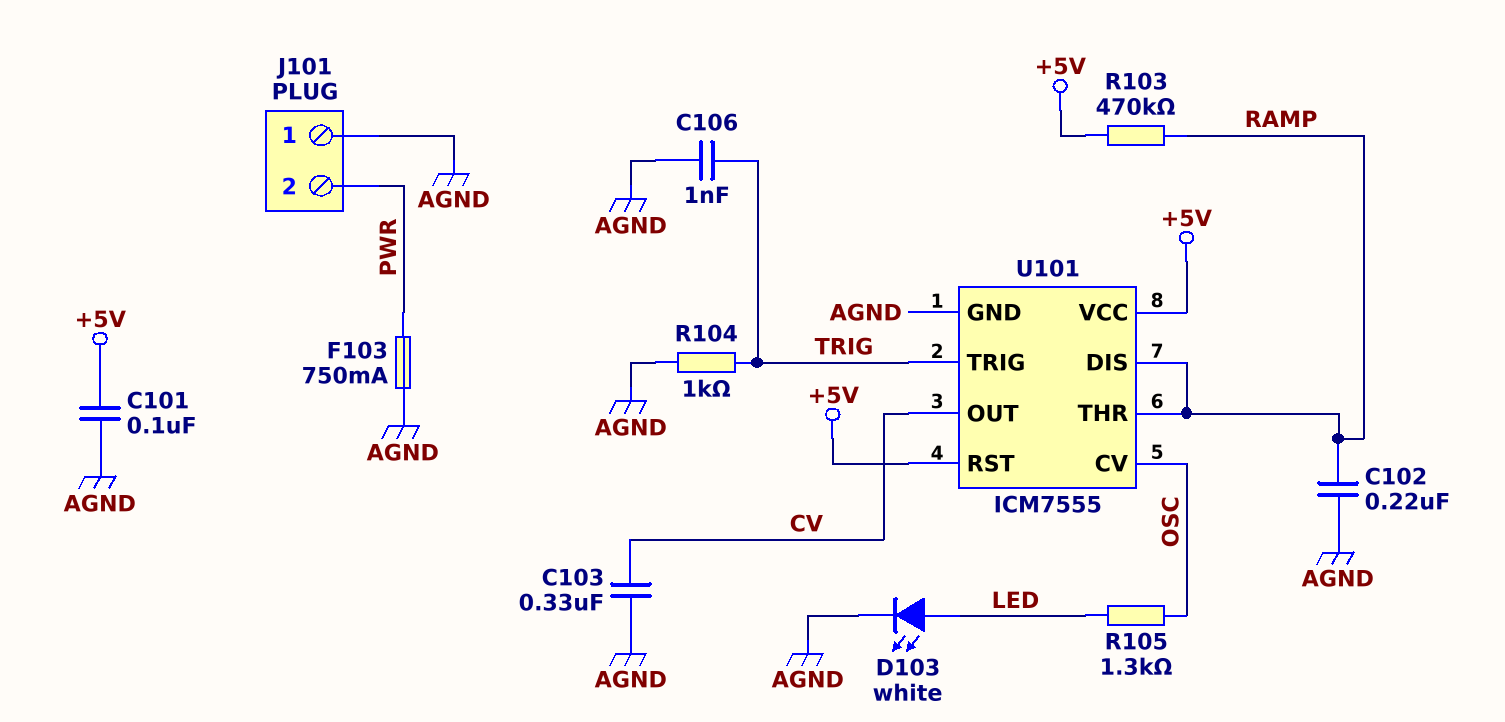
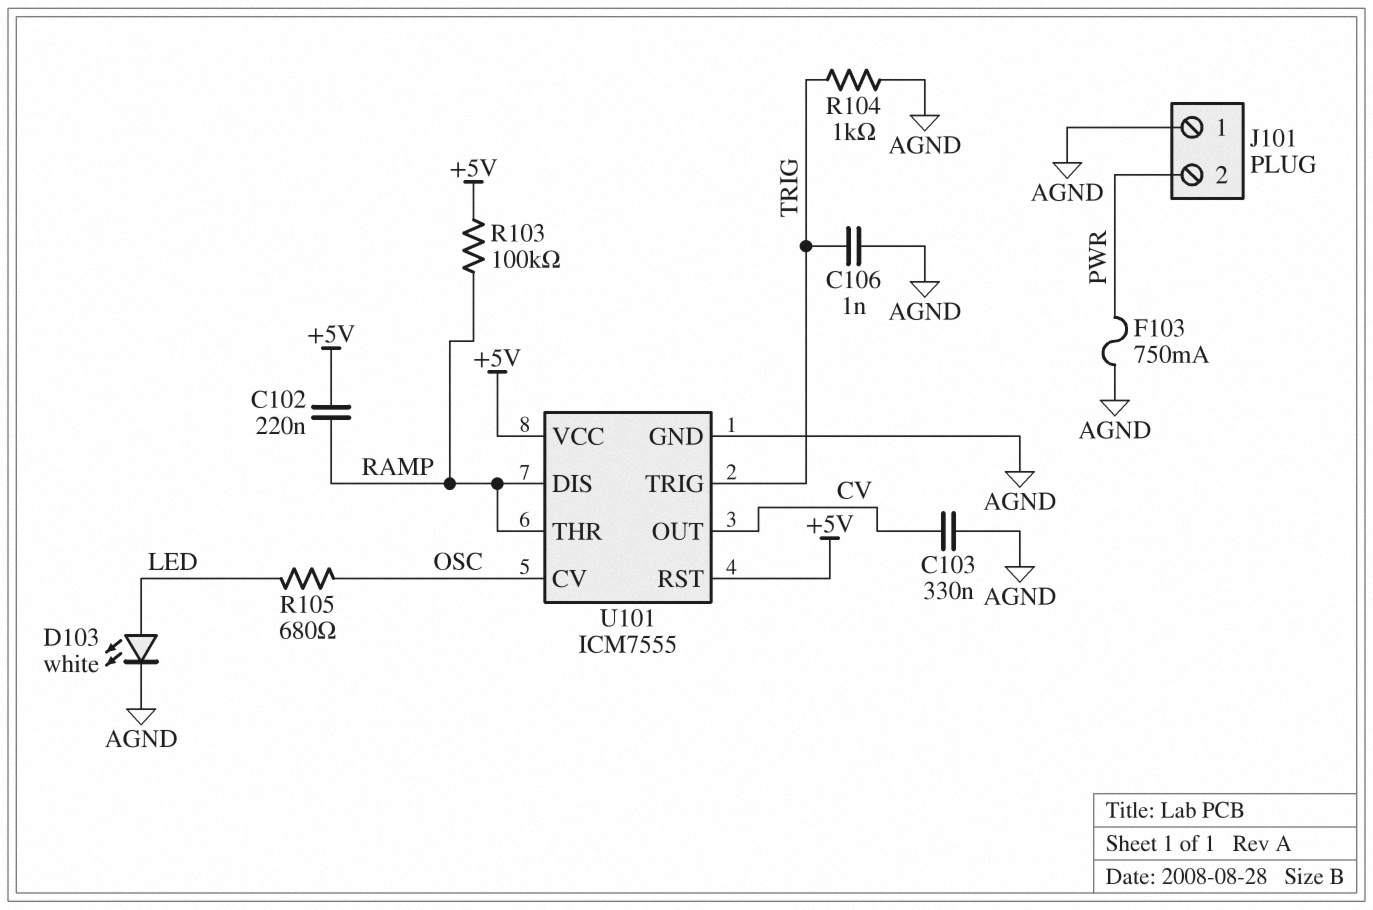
C101: 100nF (+5V, AGND) -> none
C102: 220nF (AGND, RAMP) -> 220nF (+5V, RAMP)
R103: 470k (+5V, RAMP) -> 100k (+5V, RAMP)
R105: 1.3k (LED, OSC) -> 680 (LED, OSC)

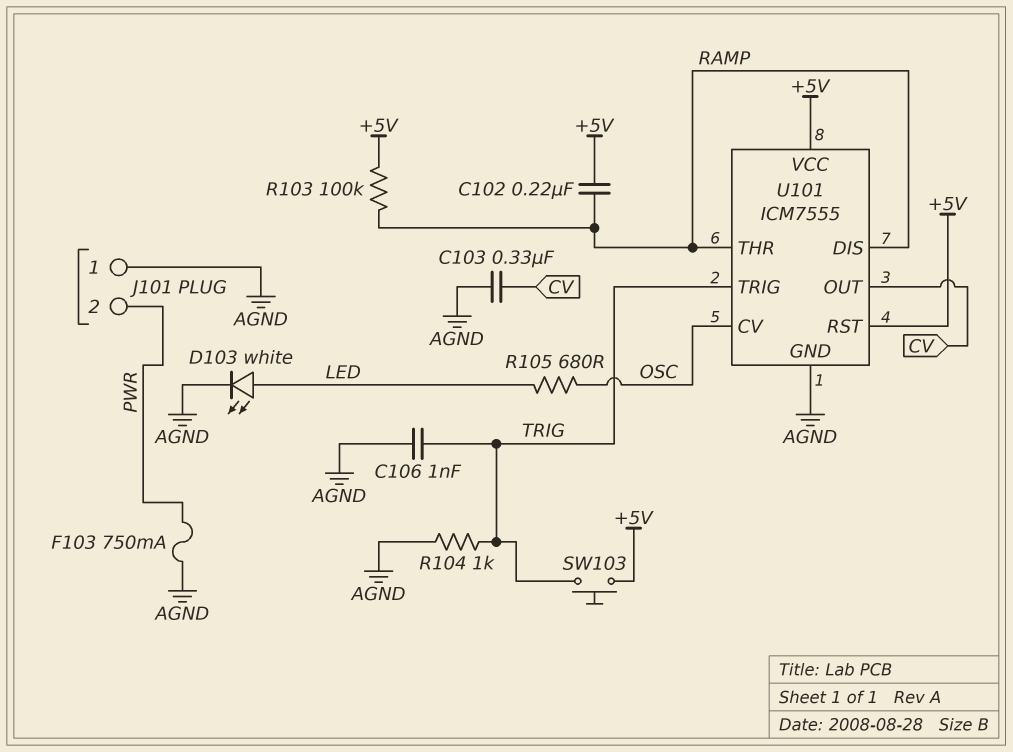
SW103: none -> button (+5V, TRIG)

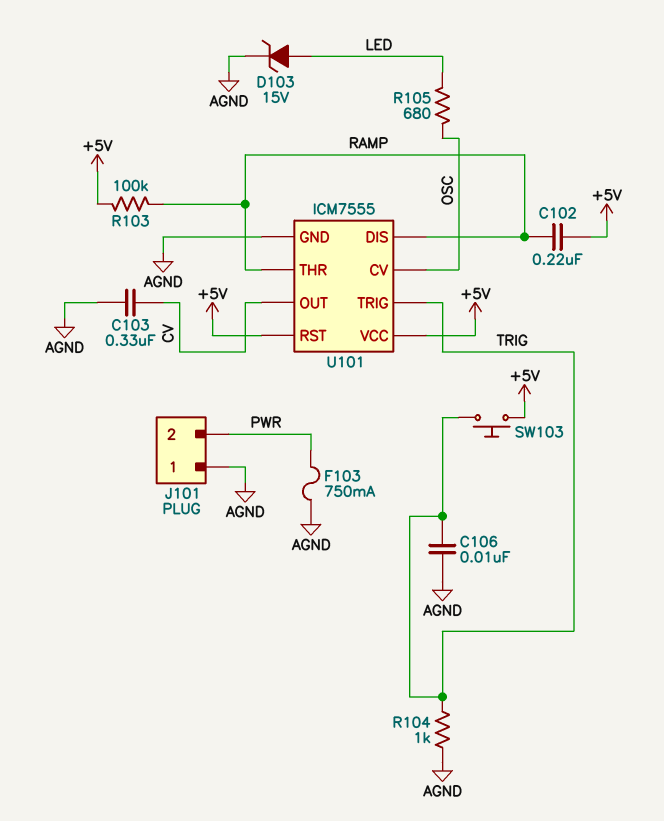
C106: 1nF (AGND, TRIG) -> 10nF (AGND, TRIG)
D103: LED white (A LED, K AGND) -> zener 15V (A LED, K AGND)

